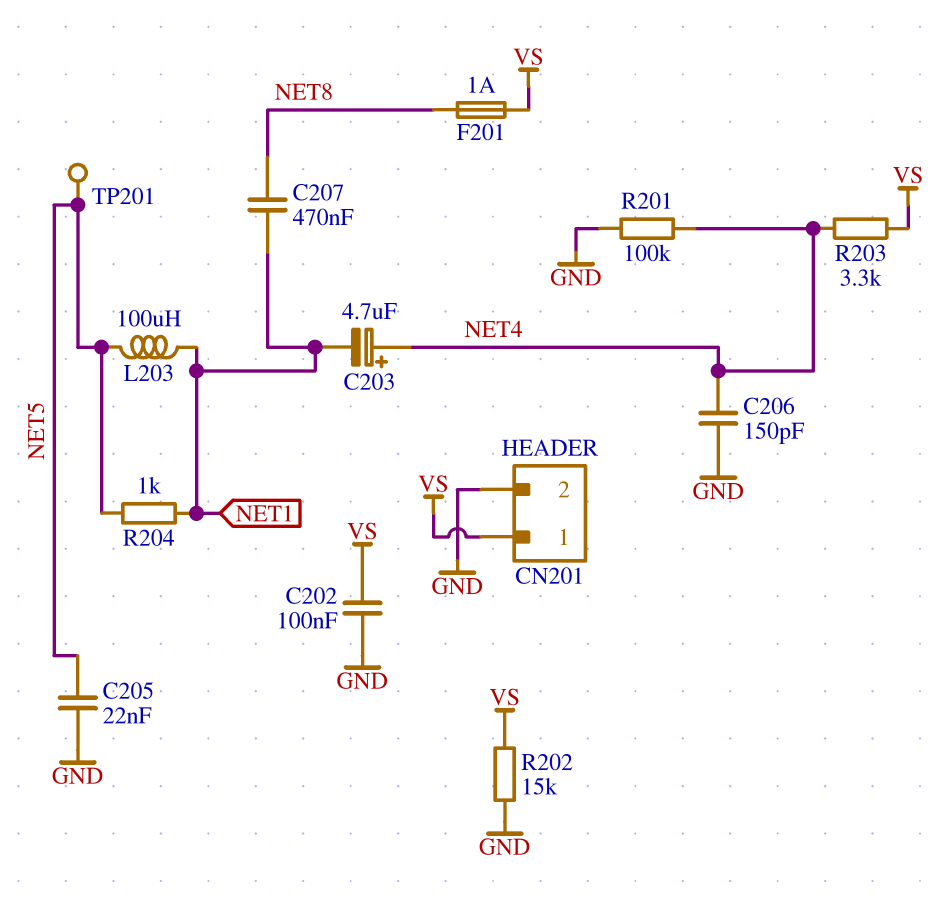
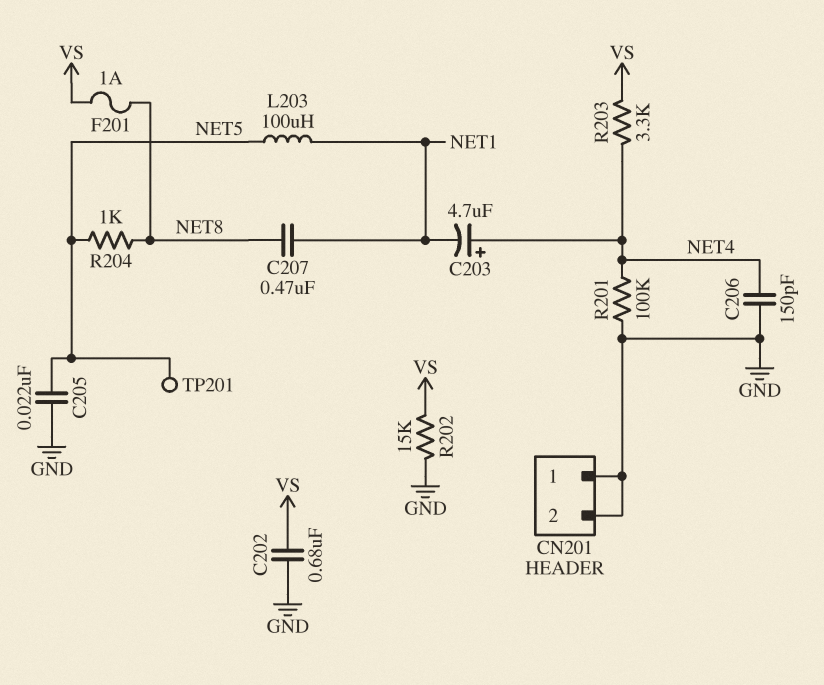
C202: 100nF (GND, VS) -> 680nF (GND, VS)
CN201 pin 1: VS -> GND
R204: 1k (NET1, NET5) -> 1k (NET5, NET8)

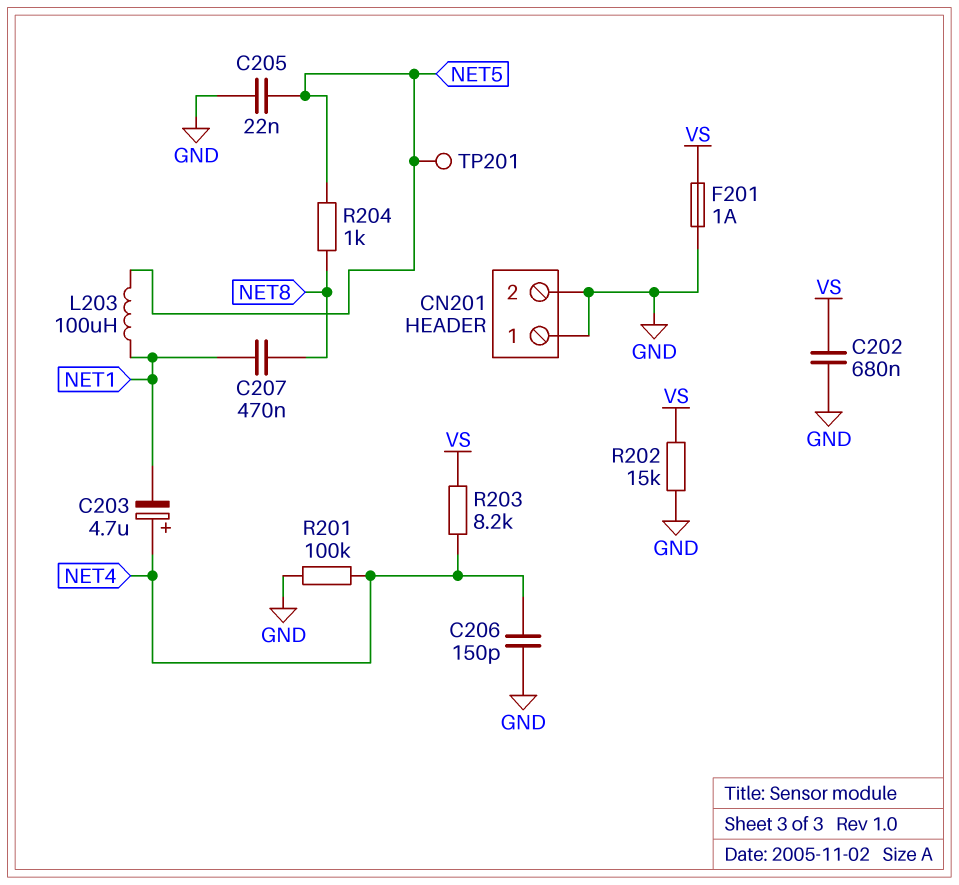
F201: 1A (NET8, VS) -> 1A (GND, VS)
R203: 3.3k (NET4, VS) -> 8.2k (NET4, VS)

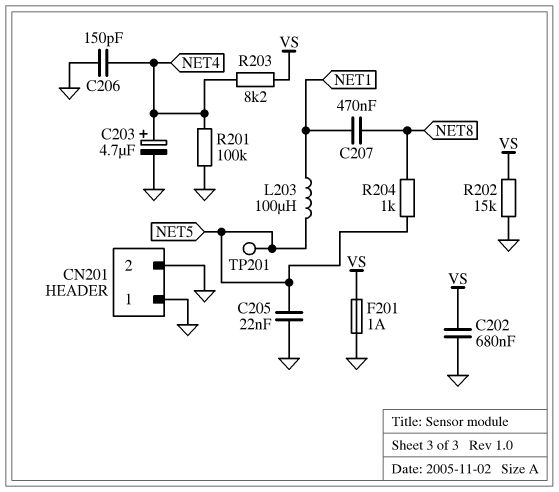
C203: 4.7uF (plus NET4, minus NET1) -> 4.7uF (plus NET4, minus GND)

